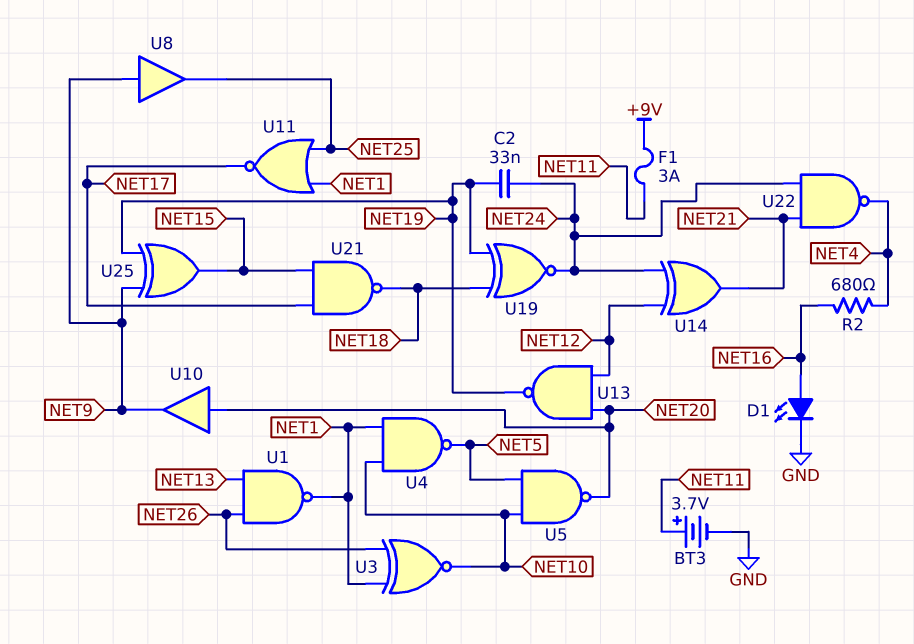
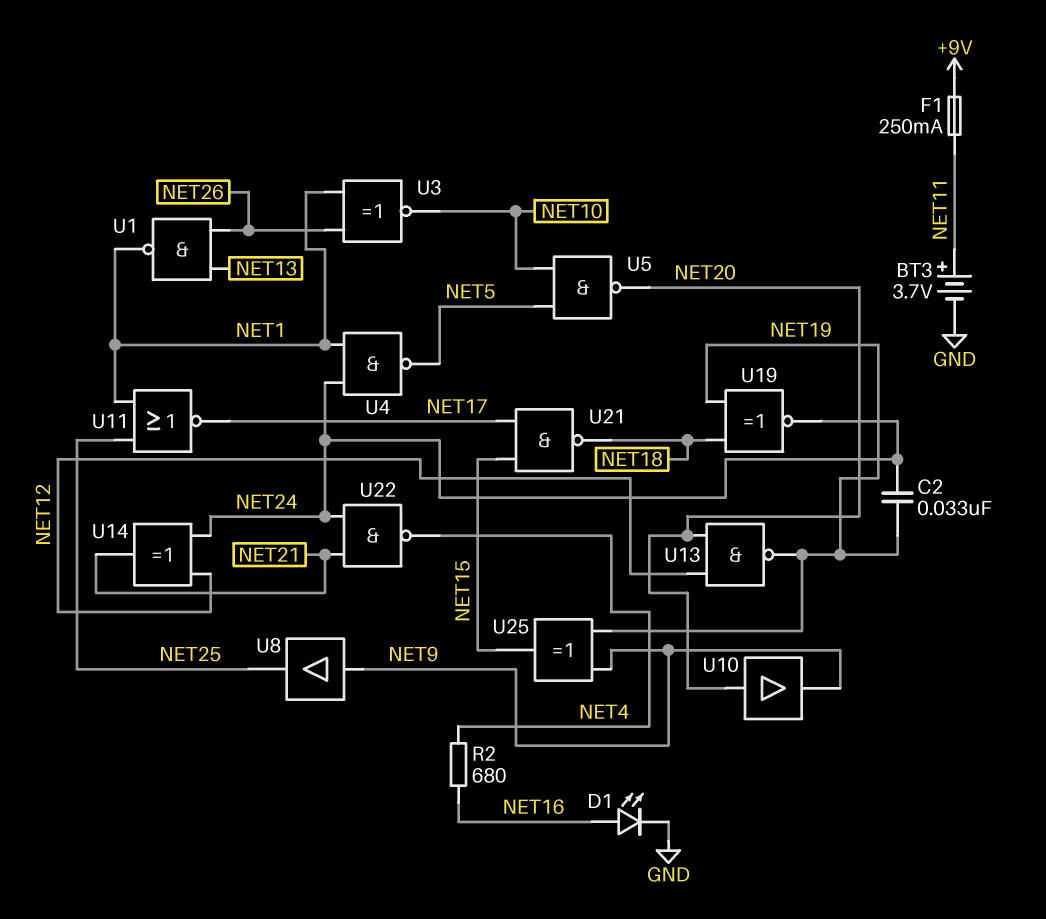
F1: 3A (+9V, NET11) -> 250mA (+9V, NET11)
U4: NAND (in NET1, in NET10, out NET5) -> NAND (in NET1, in NET24, out NET5)

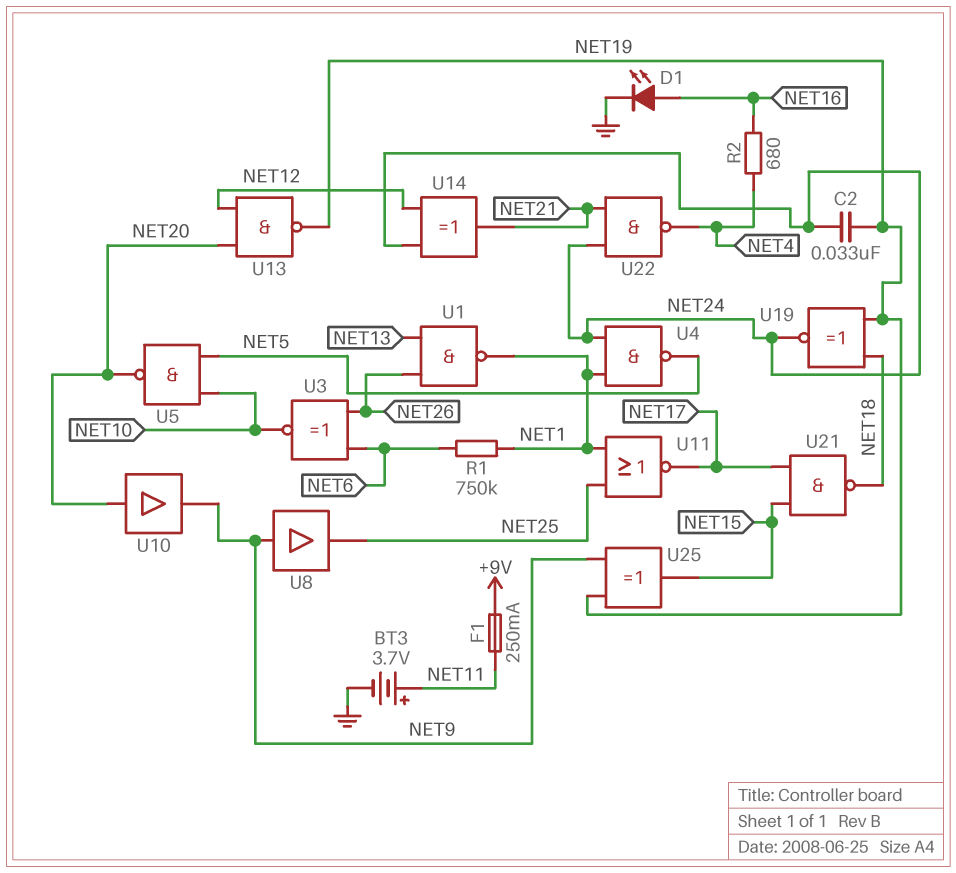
R1: none -> 750k (NET1, NET6)
U3: XNOR (in NET1, in NET26, out NET10) -> XNOR (in NET6, in NET26, out NET10)

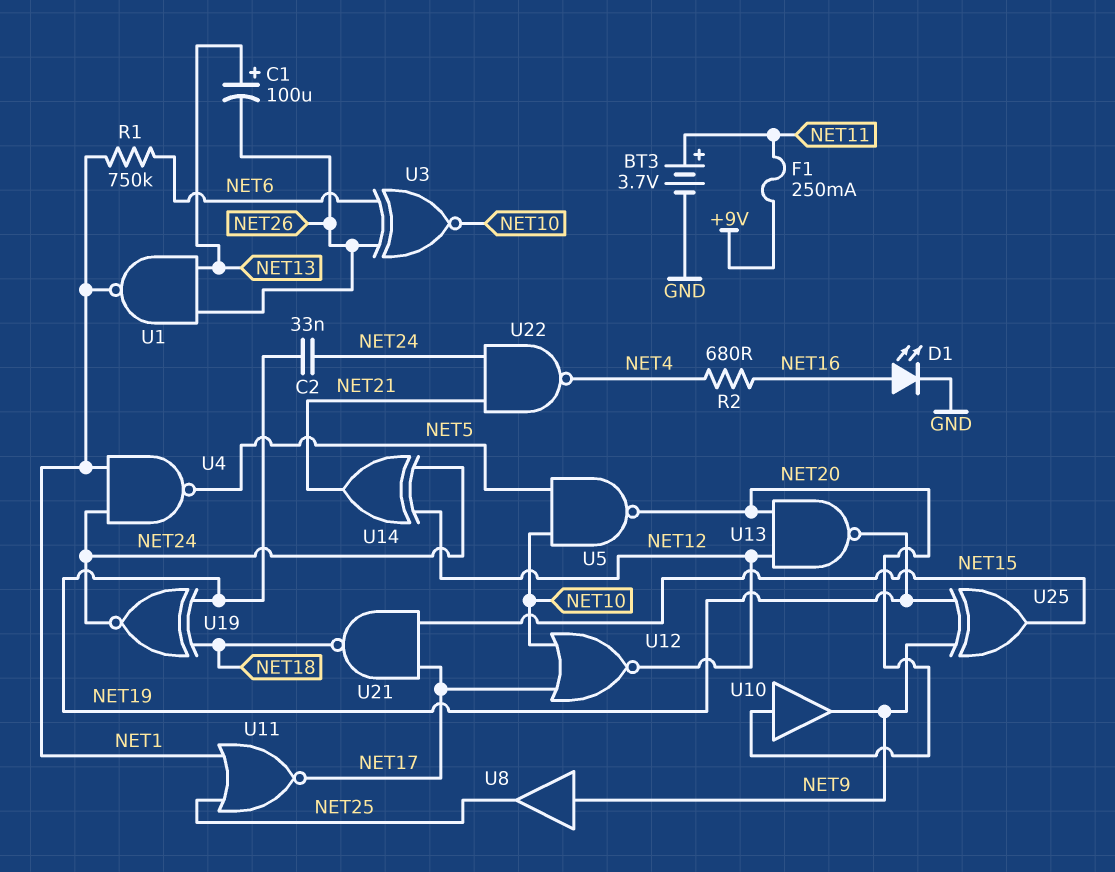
C1: none -> 100uF (plus NET13, minus NET26)
U12: none -> NOR (in NET10, in NET17, out NET12)

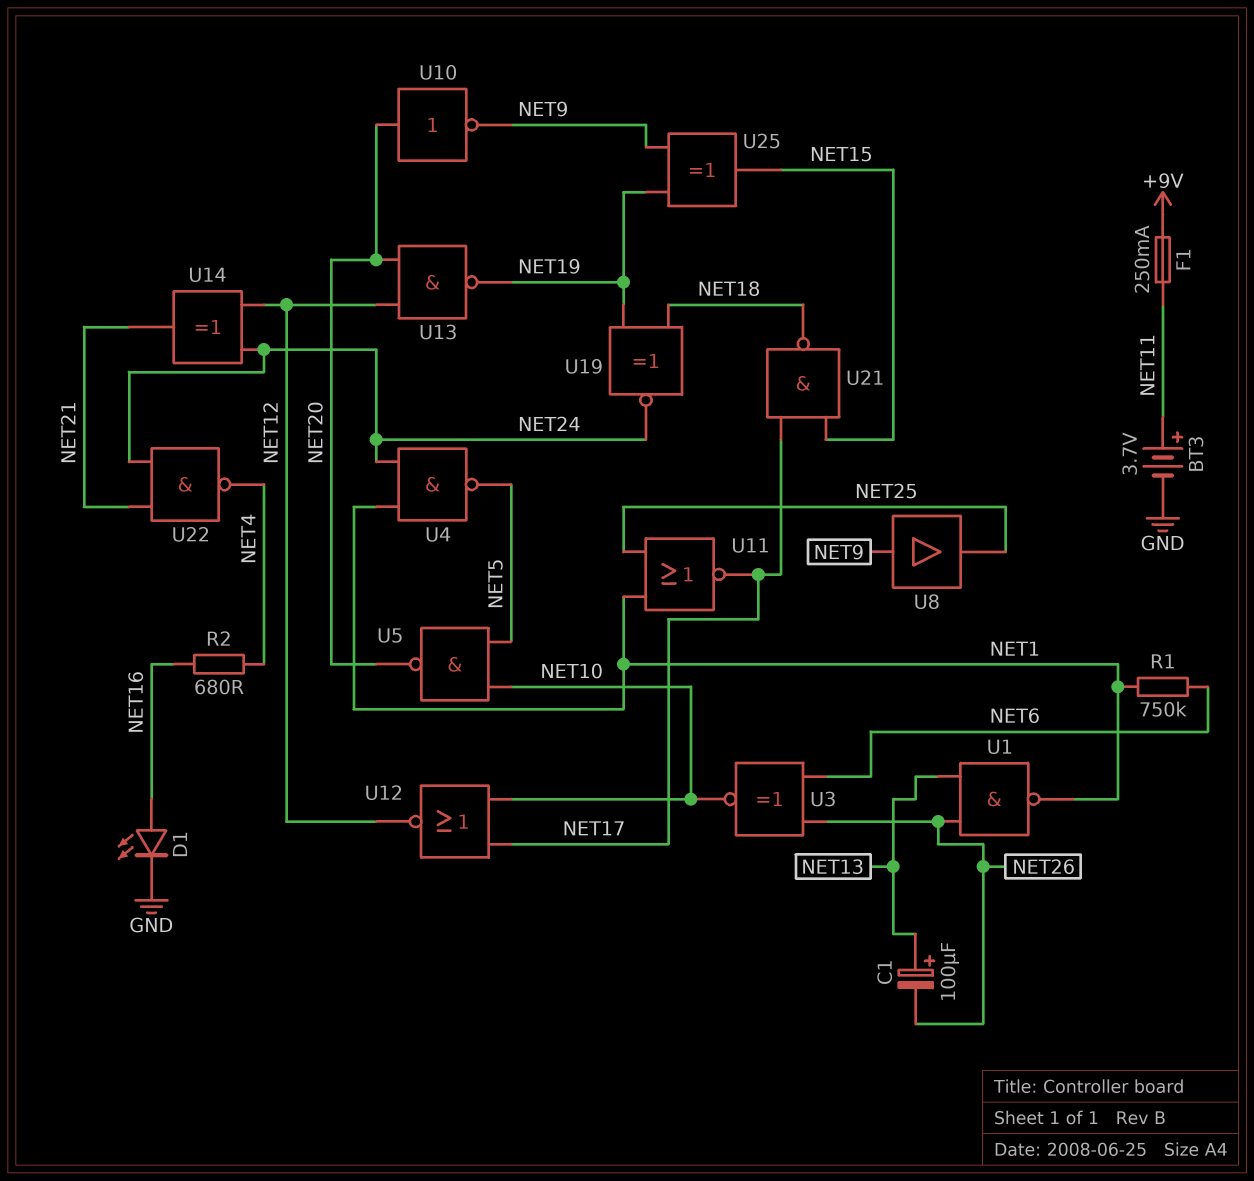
C2: 33nF (NET19, NET24) -> none
U10: buffer (in NET20, out NET9) -> NOT (in NET20, out NET9)

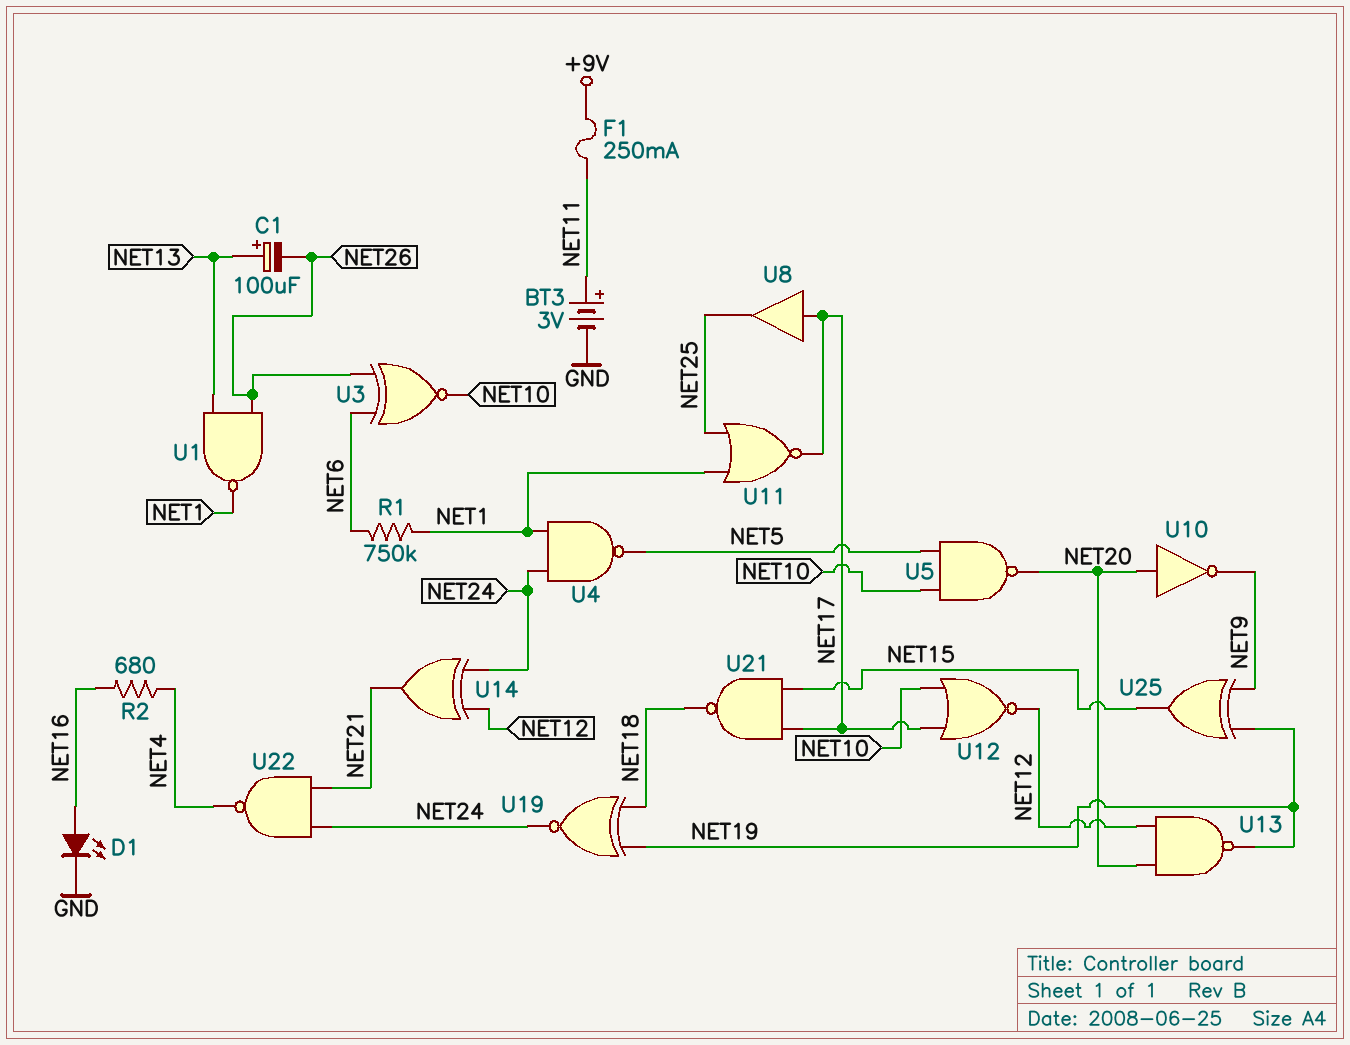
BT3: 3.7V (plus NET11, minus GND) -> 3V (plus NET11, minus GND)
U8: buffer (in NET9, out NET25) -> buffer (in NET17, out NET25)

